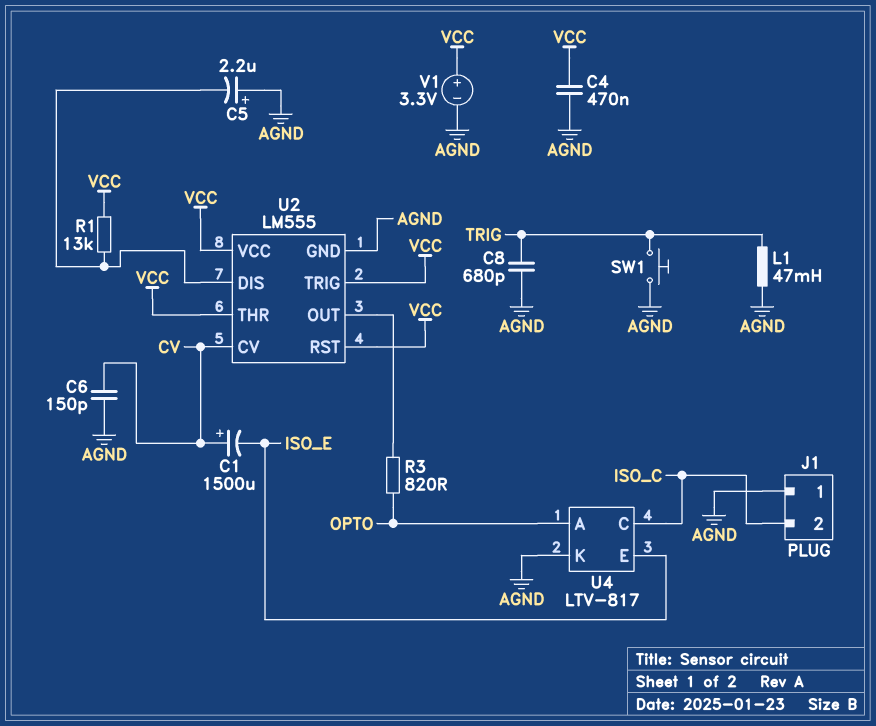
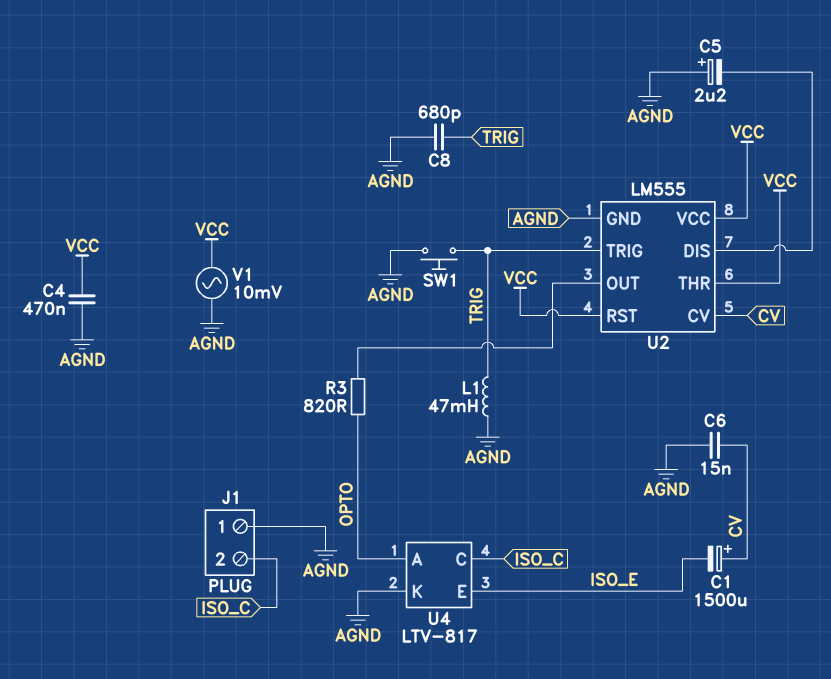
C6: 150pF (AGND, CV) -> 15nF (AGND, CV)
R1: 13k (U2/DIS, VCC) -> none
U2 pin TRIG: VCC -> TRIG
V1: 3.3V (plus VCC, minus AGND) -> AC 10mV (AGND, VCC)

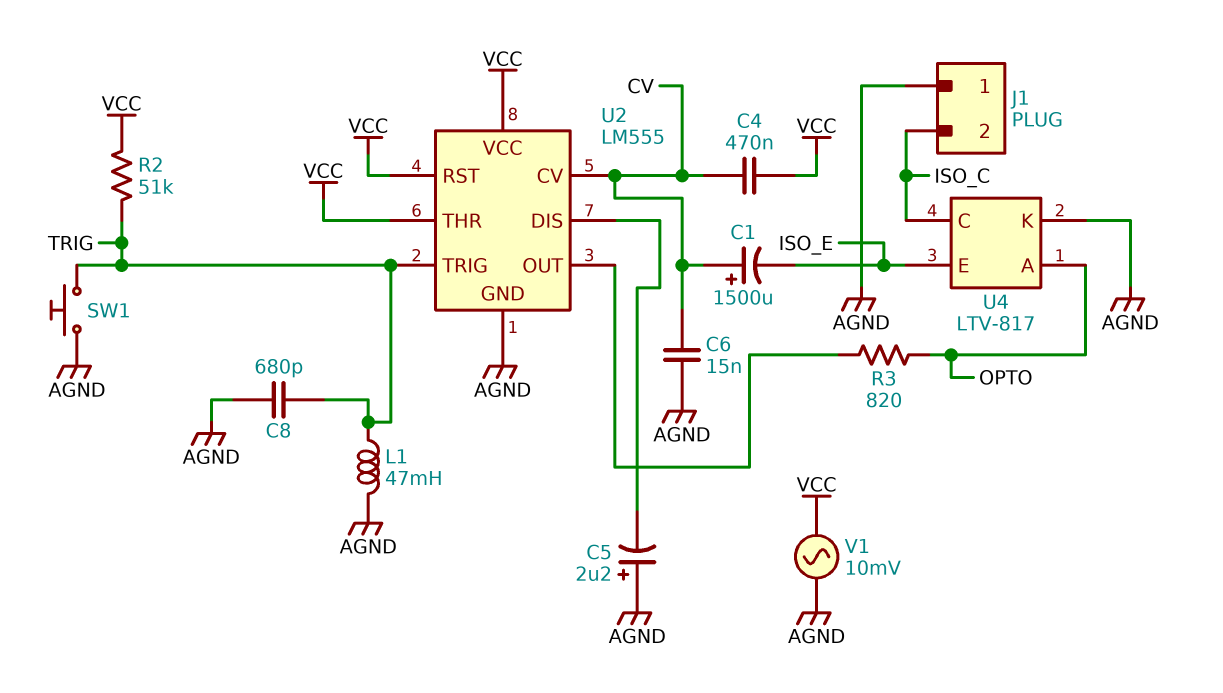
C4: 470nF (AGND, VCC) -> 470nF (CV, VCC)
R2: none -> 51k (TRIG, VCC)

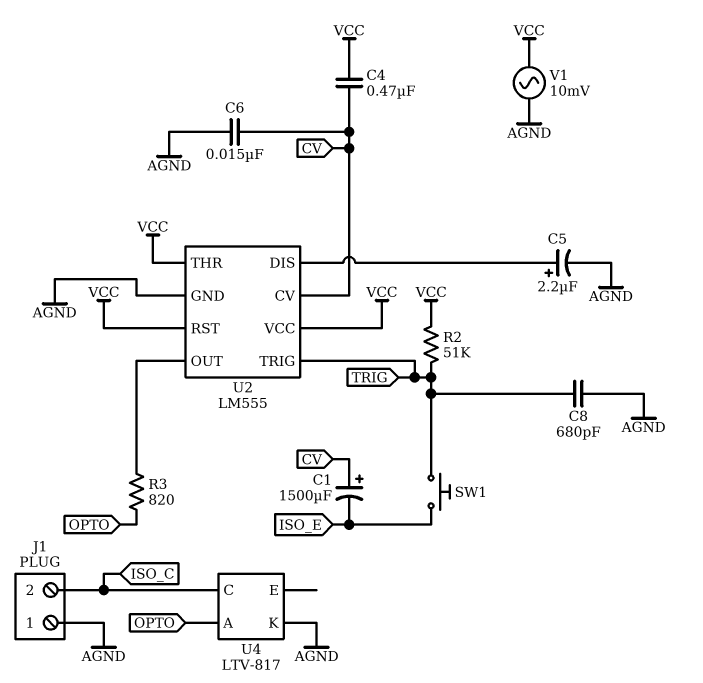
C5: 2.2uF (plus AGND, minus U2/DIS) -> 2.2uF (plus U2/DIS, minus AGND)
L1: 47mH (AGND, TRIG) -> none
SW1: button (AGND, TRIG) -> button (ISO_E, TRIG)
U4 pin E: ISO_E -> none

